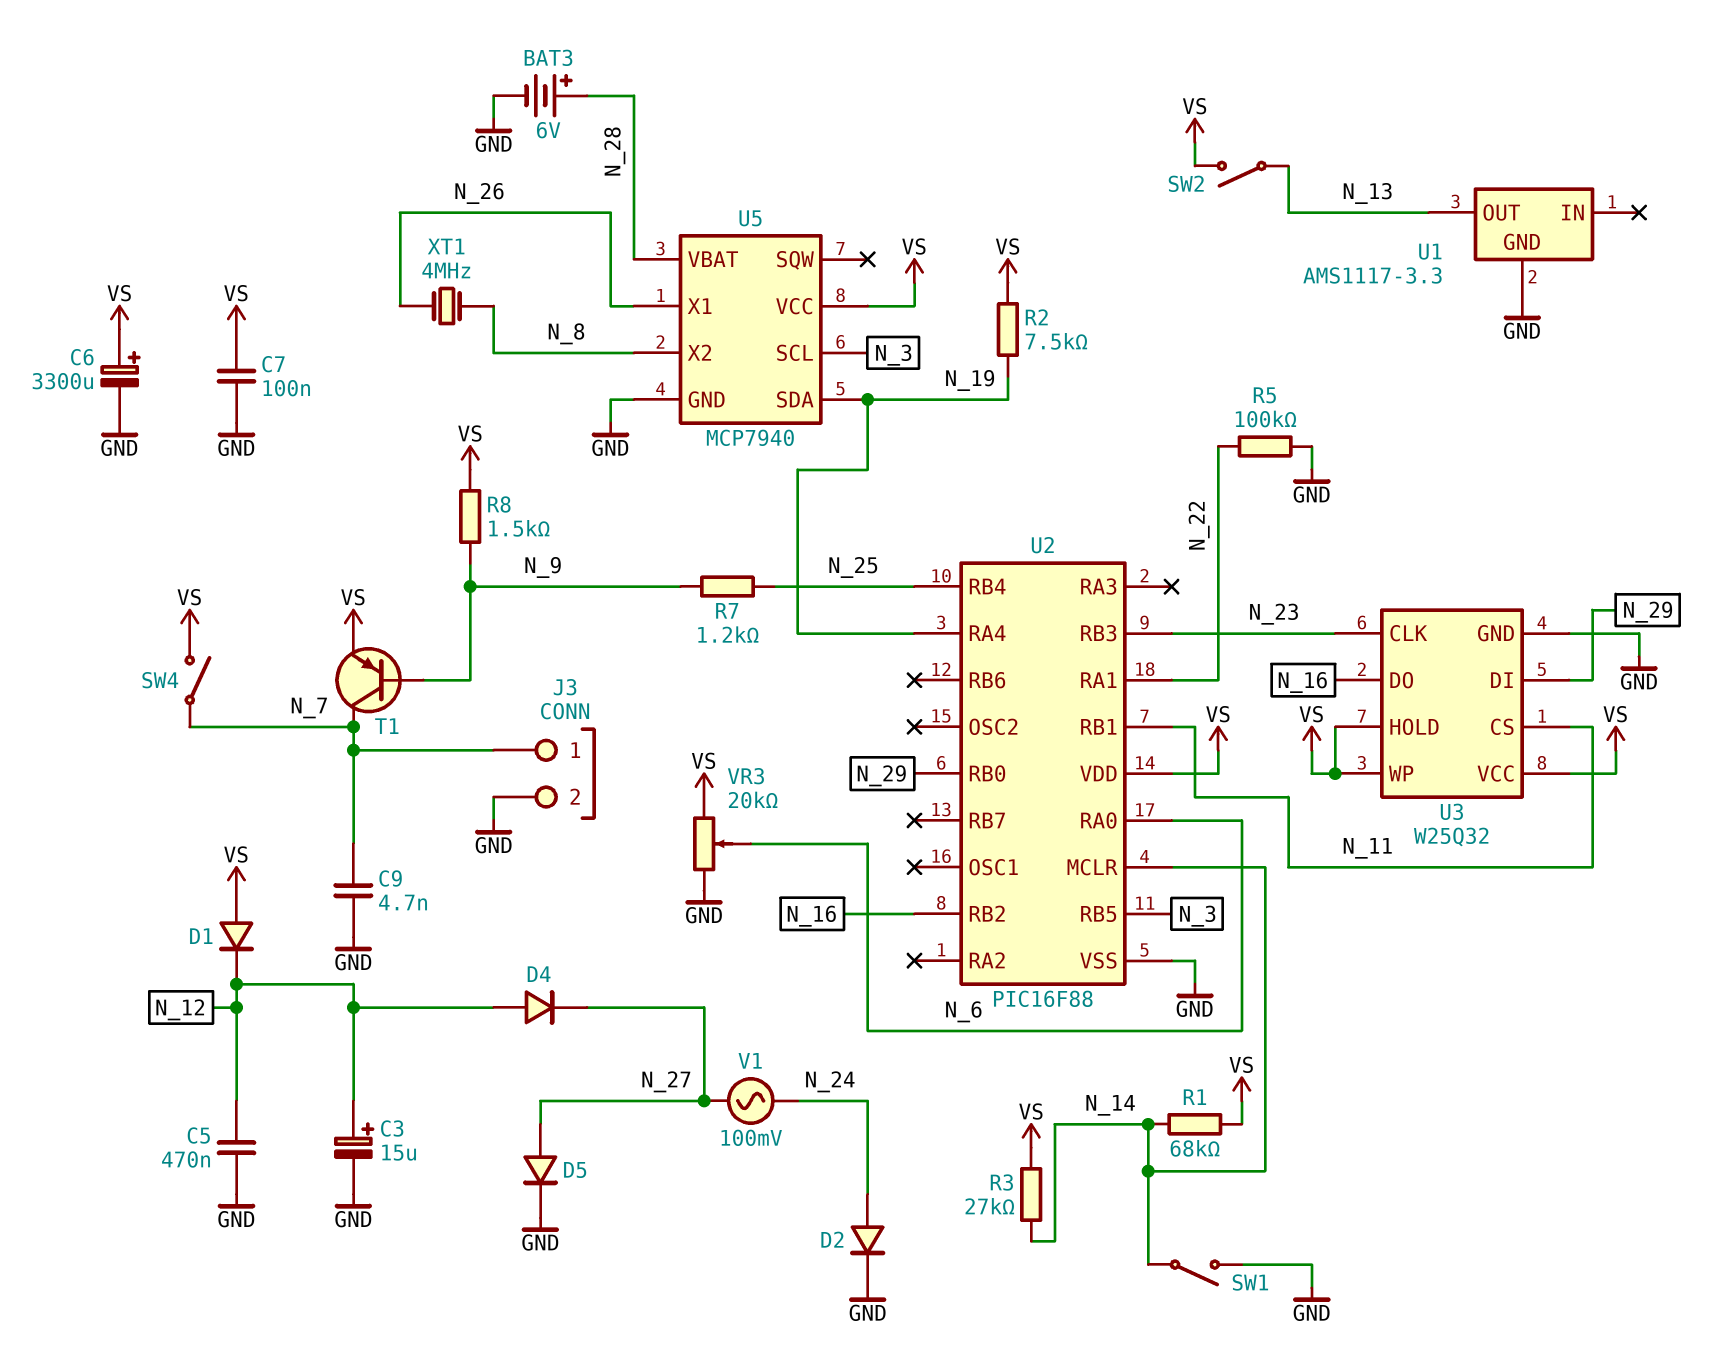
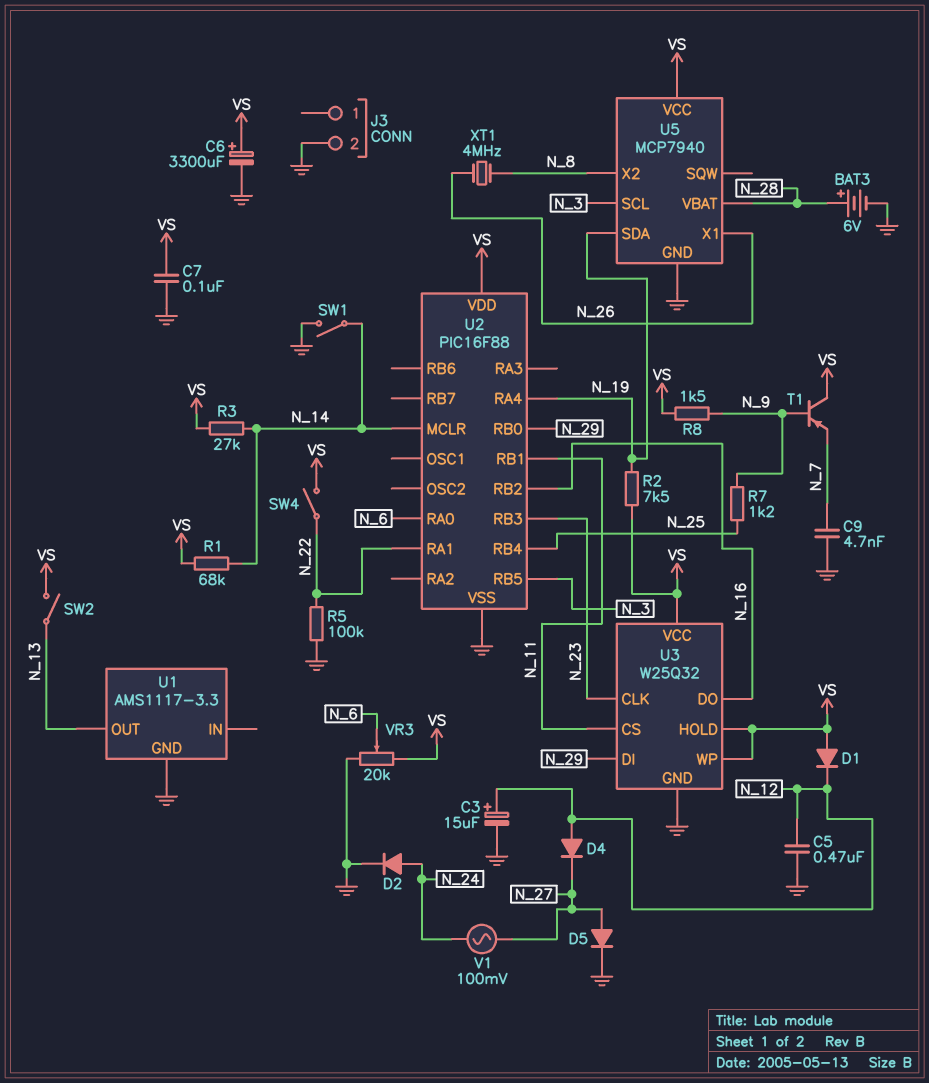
J3 pin 1: N_7 -> none
SW4: switch (N_7, VS) -> switch (N_22, VS)
T1: PNP (B N_9, C N_7, E VS) -> PNP (B N_9, C VS, E N_7)

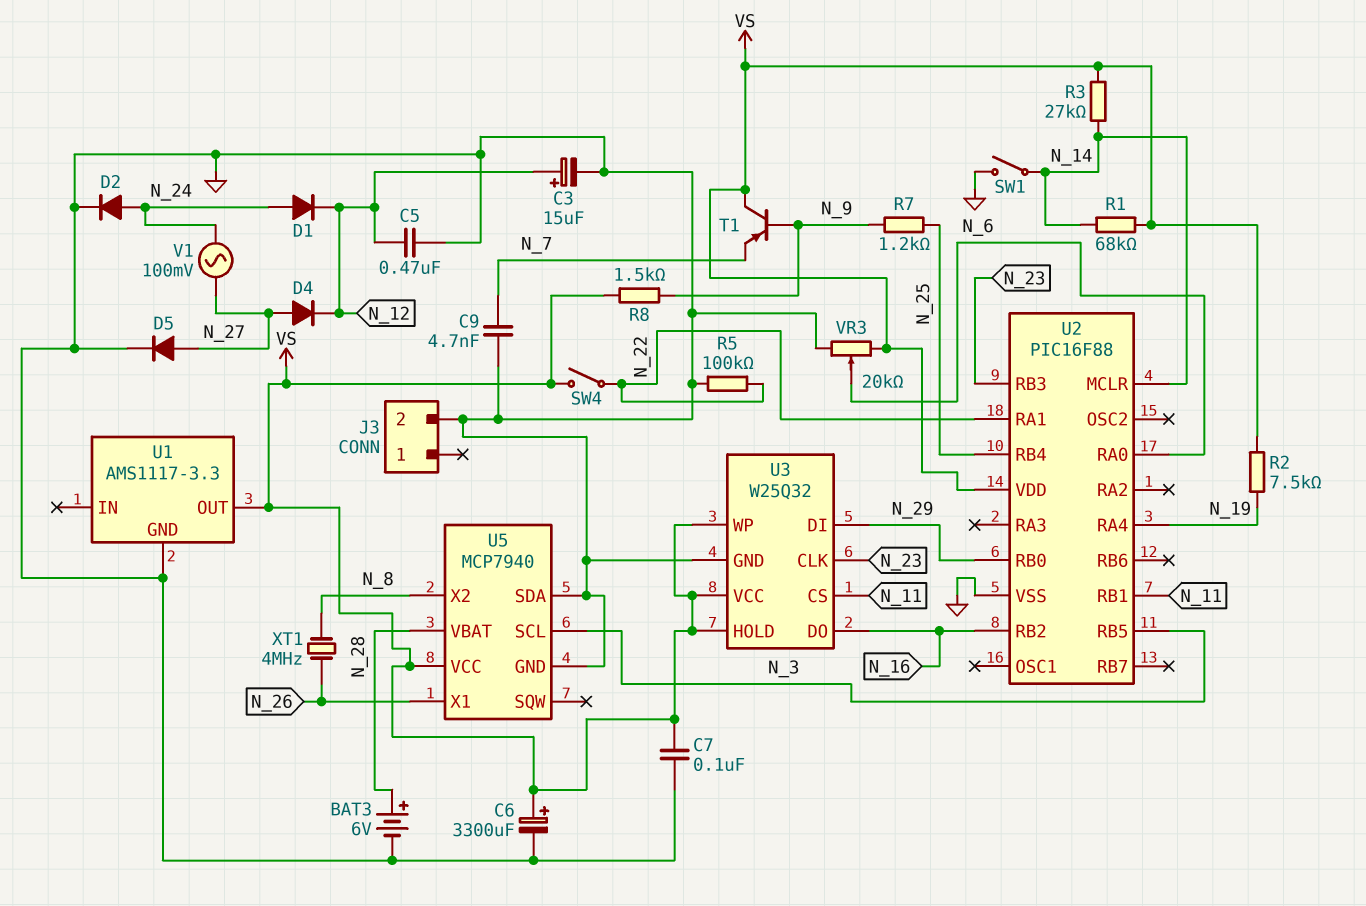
D1: diode (A VS, K N_12) -> diode (A N_24, K N_12)
D4: diode (A N_12, K N_27) -> diode (A N_27, K N_12)
SW2: switch (N_13, VS) -> none
U1 pin OUT: N_13 -> VS
U5 pin SDA: N_19 -> GND

